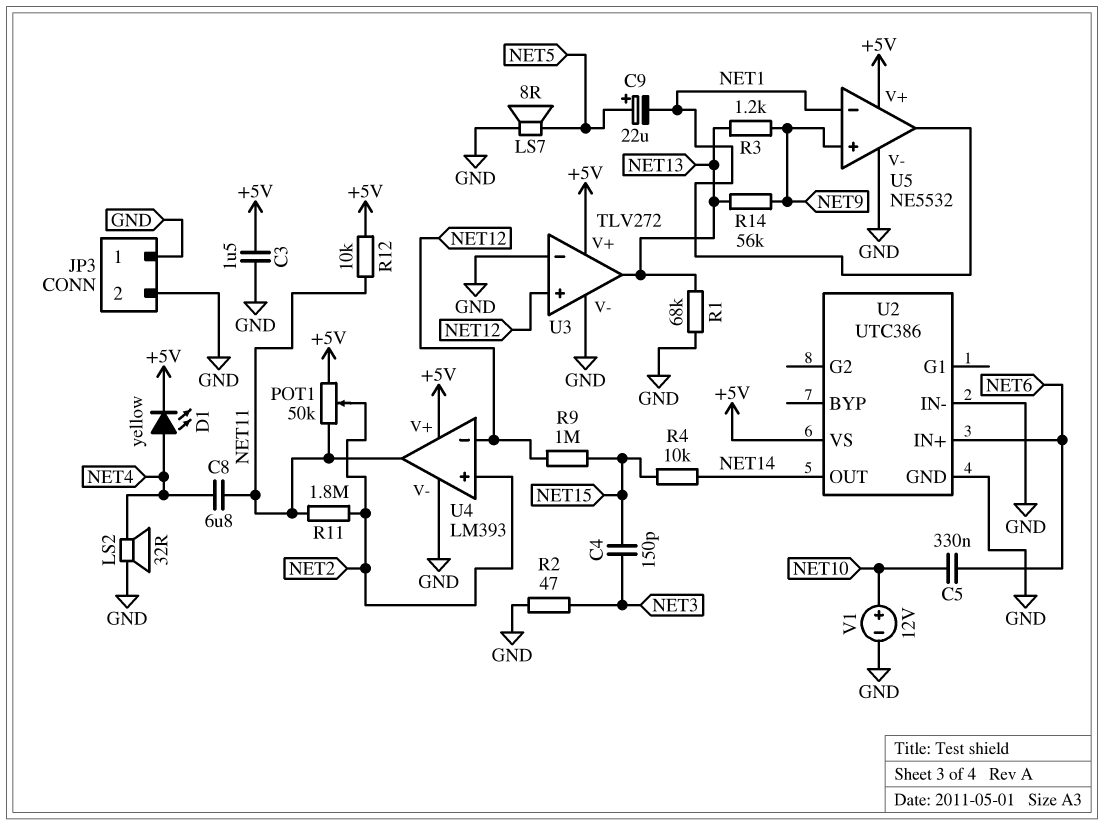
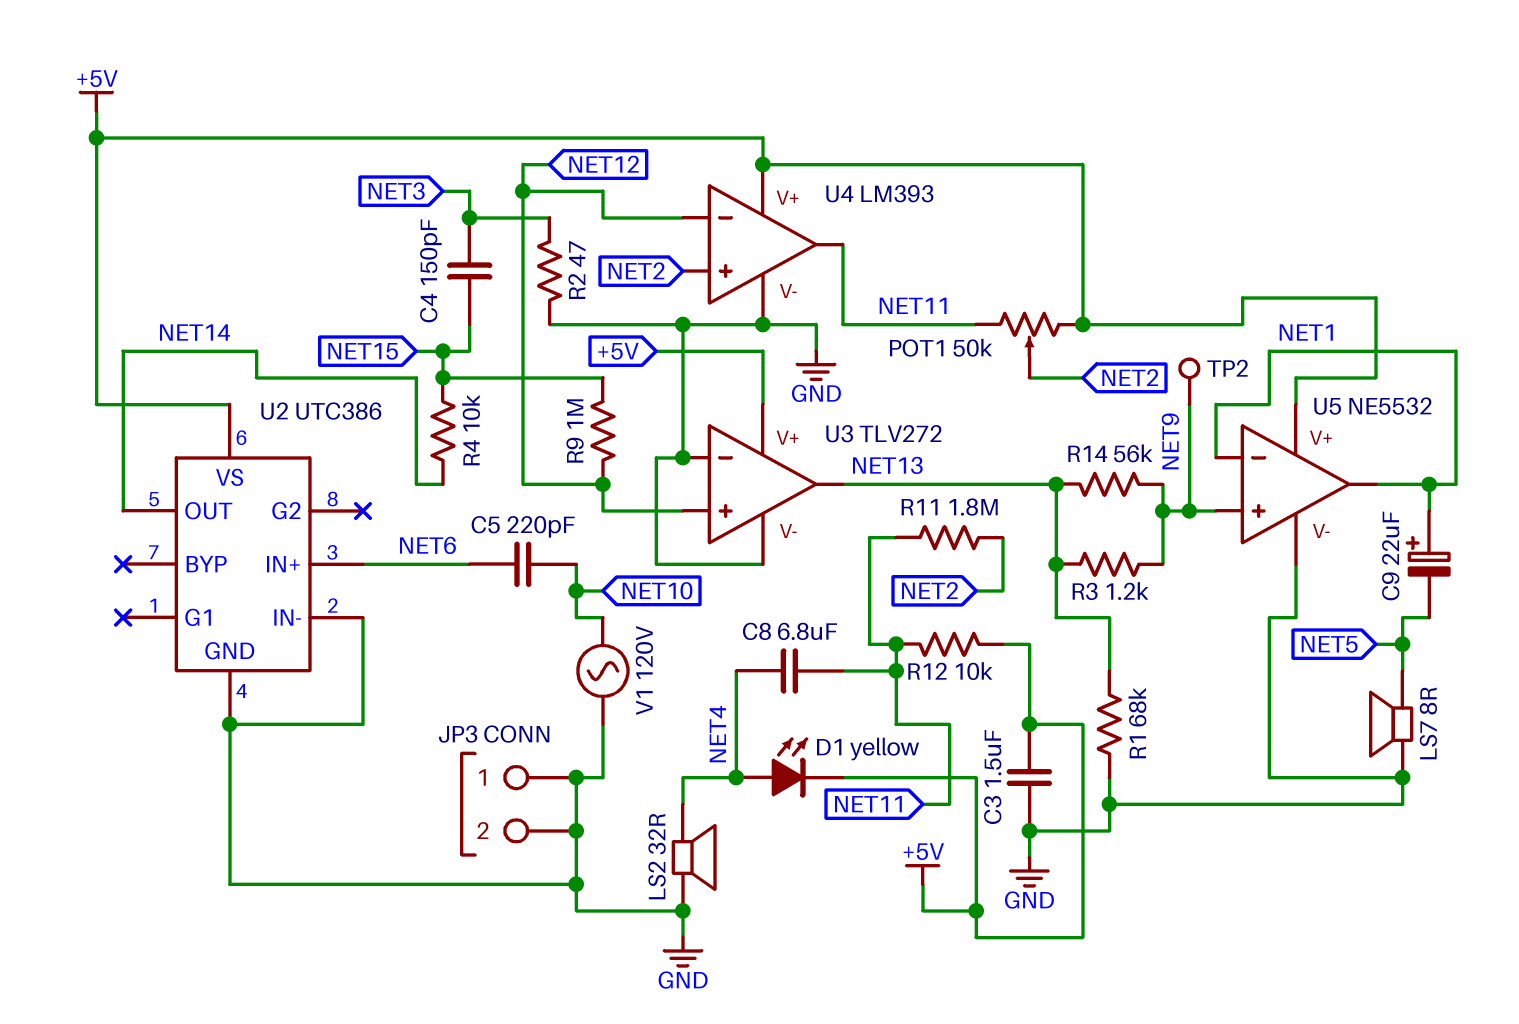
C5: 330nF (NET6, NET10) -> 220pF (NET6, NET10)
C9: 22uF (plus NET5, minus NET1) -> 22uF (plus NET1, minus NET5)
TP2: none -> test point (NET9)
V1: 12V (plus NET10, minus GND) -> AC 120V (GND, NET10)

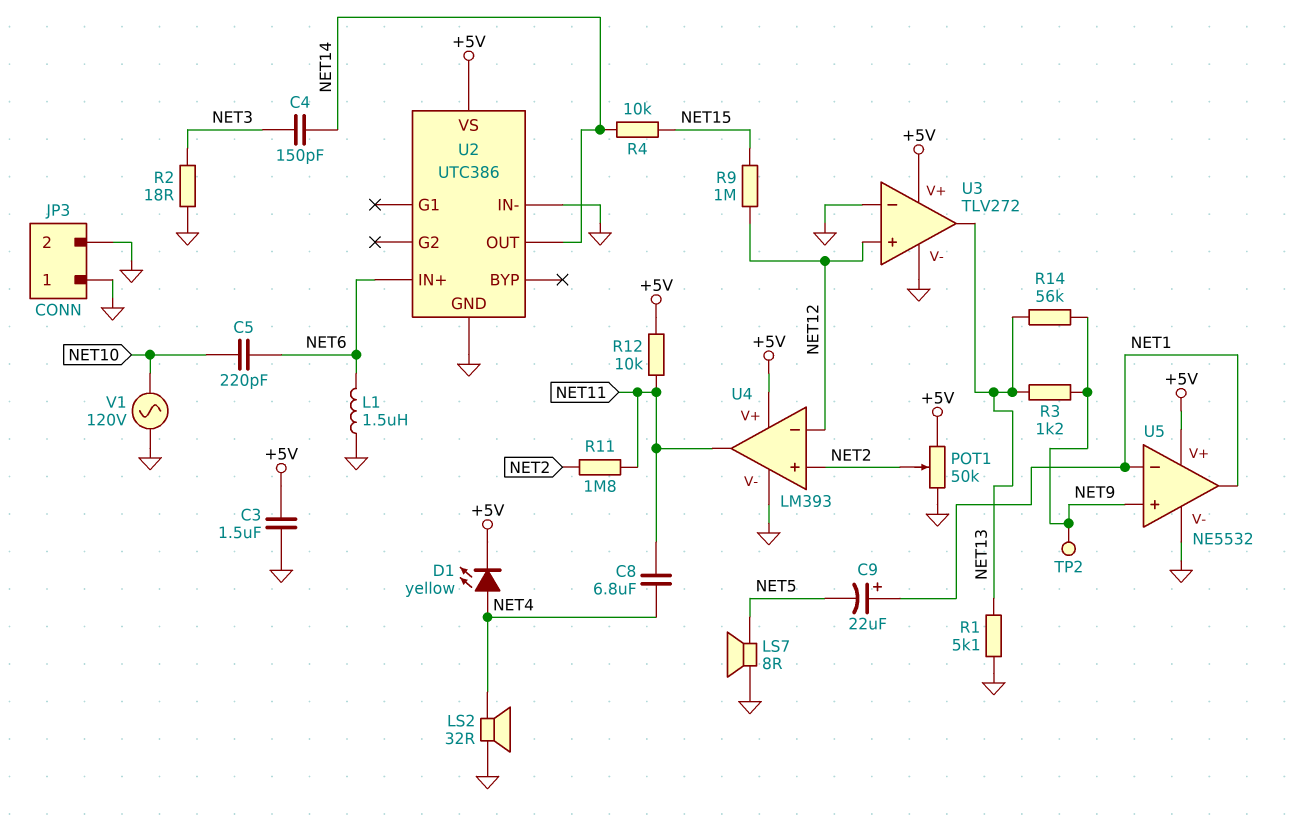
C4: 150pF (NET3, NET15) -> 150pF (NET3, NET14)
L1: none -> 1.5uH (GND, NET6)
POT1: 50k (+5V, NET11, wiper NET2) -> 50k (+5V, GND, wiper NET2)
R1: 68k (GND, NET13) -> 5.1k (GND, NET13)
R2: 47 (GND, NET3) -> 18 (GND, NET3)

